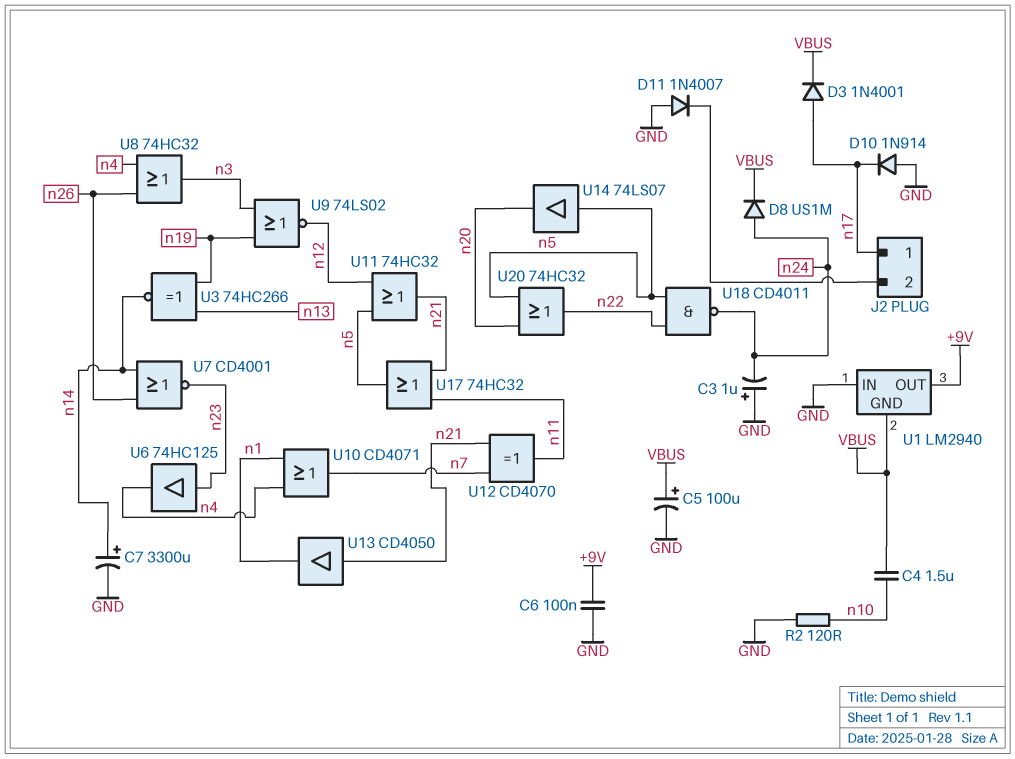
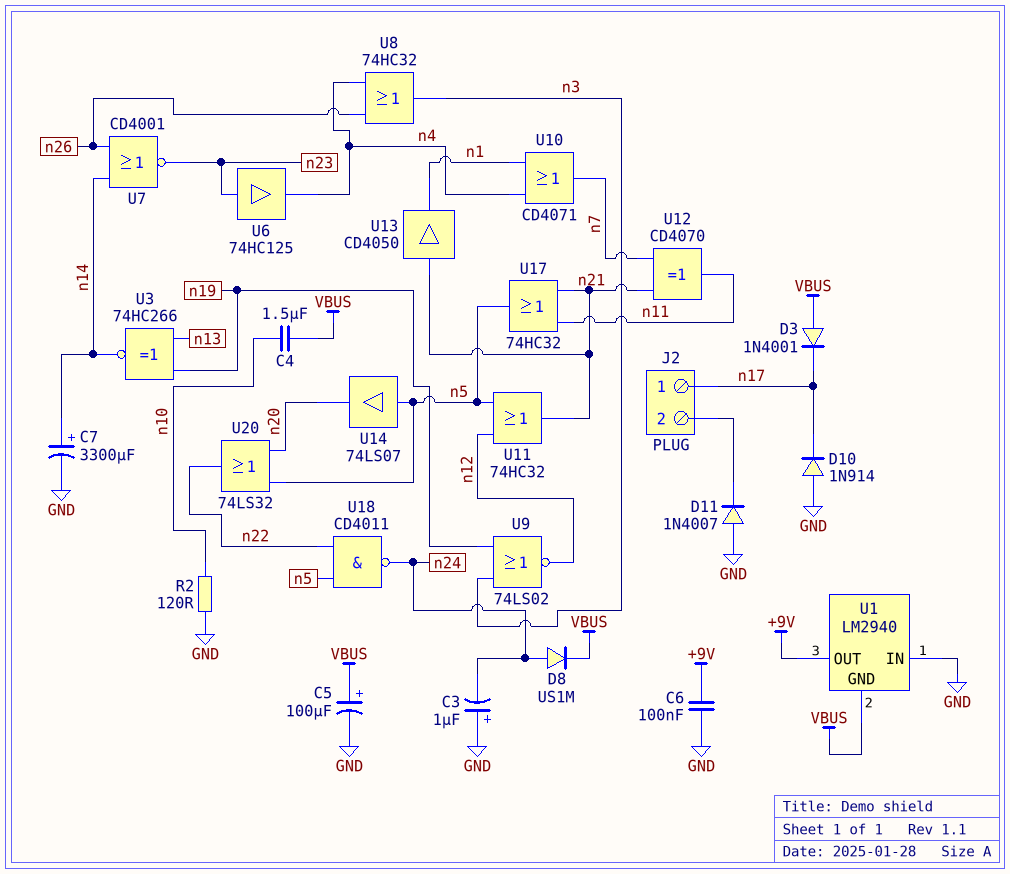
D3: diode 1N4001 (A n17, K VBUS) -> diode 1N4001 (A VBUS, K n17)
U20: OR 74HC32 (in n5, in n20, out n22) -> OR 74LS32 (in n5, in n20, out n22)

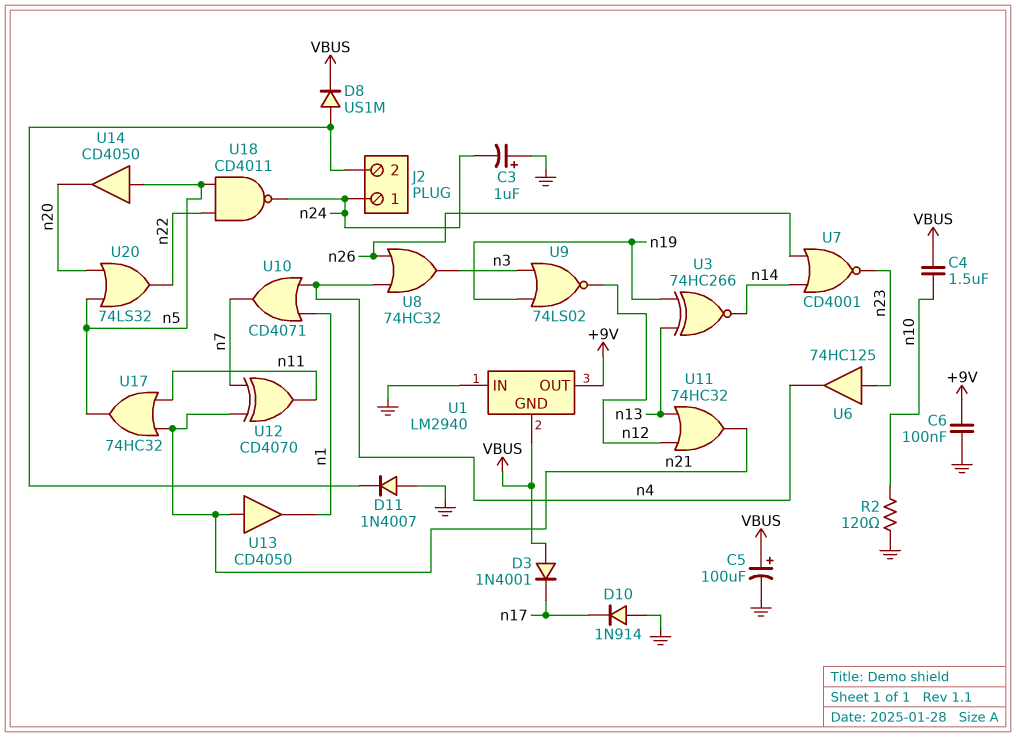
C7: 3300uF (plus n14, minus GND) -> none
D8: diode US1M (A n24, K VBUS) -> diode US1M (A J2/2, K VBUS)
J2 pin 1: n17 -> n24
U11: OR 74HC32 (in n5, in n12, out n21) -> OR 74HC32 (in n12, in n13, out n21)
U14: buffer 74LS07 (in n5, out n20) -> buffer CD4050 (in n5, out n20)

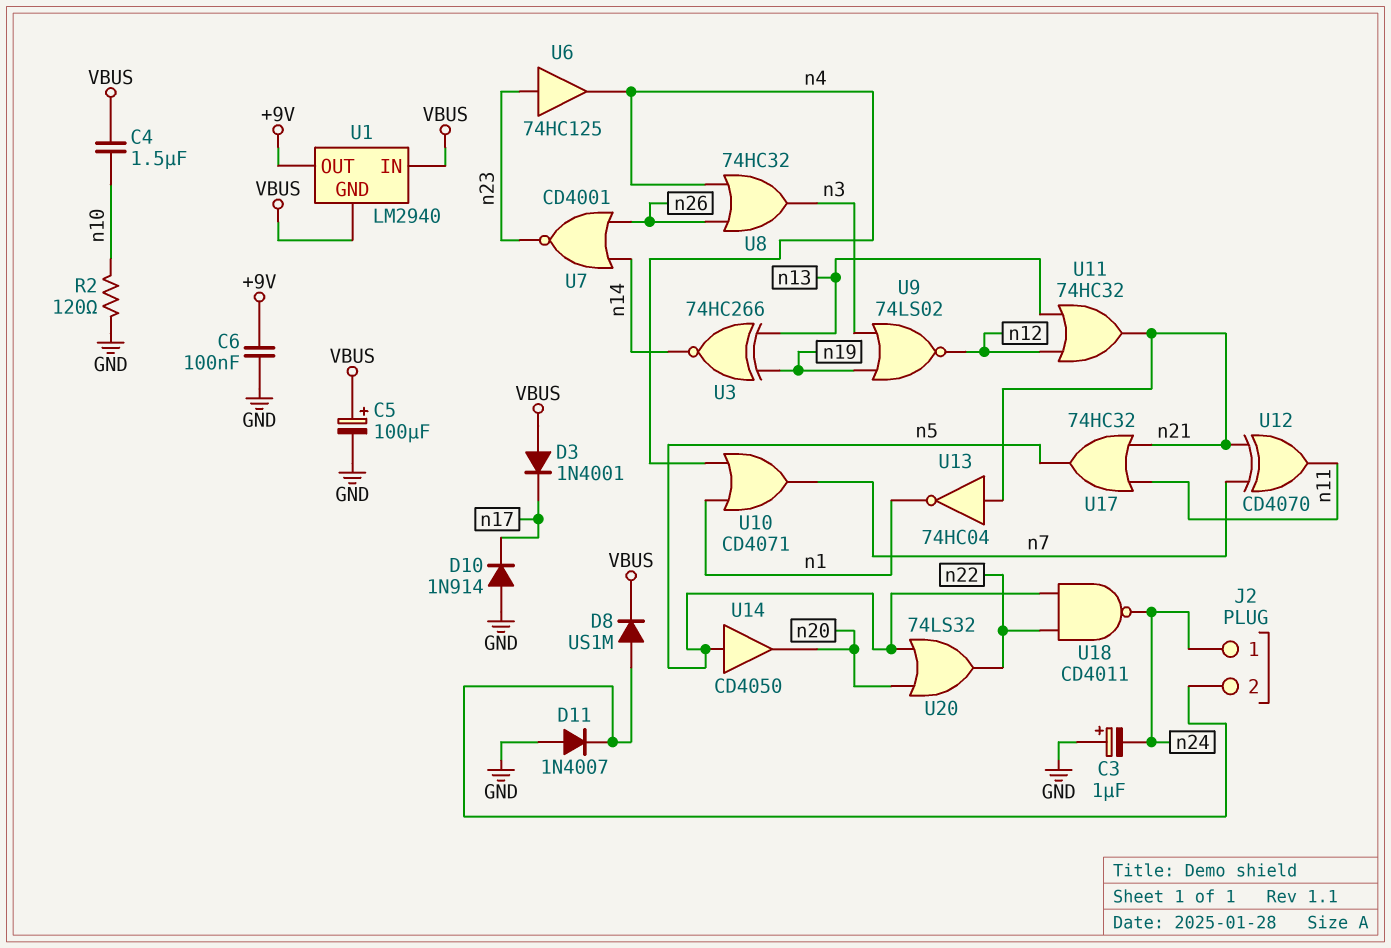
U1 pin IN: GND -> VBUS
U13: buffer CD4050 (in n21, out n1) -> NOT 74HC04 (in n21, out n1)

